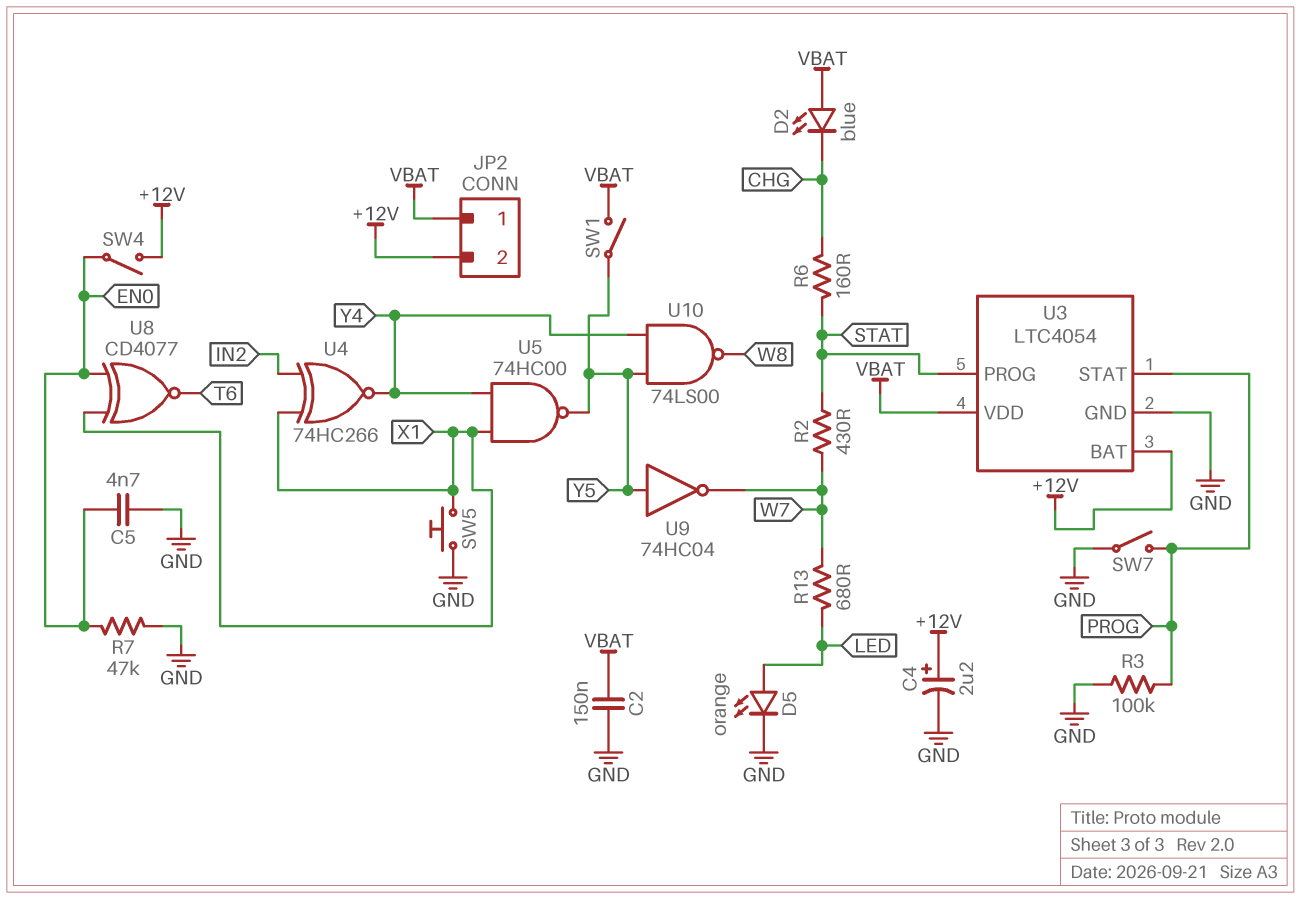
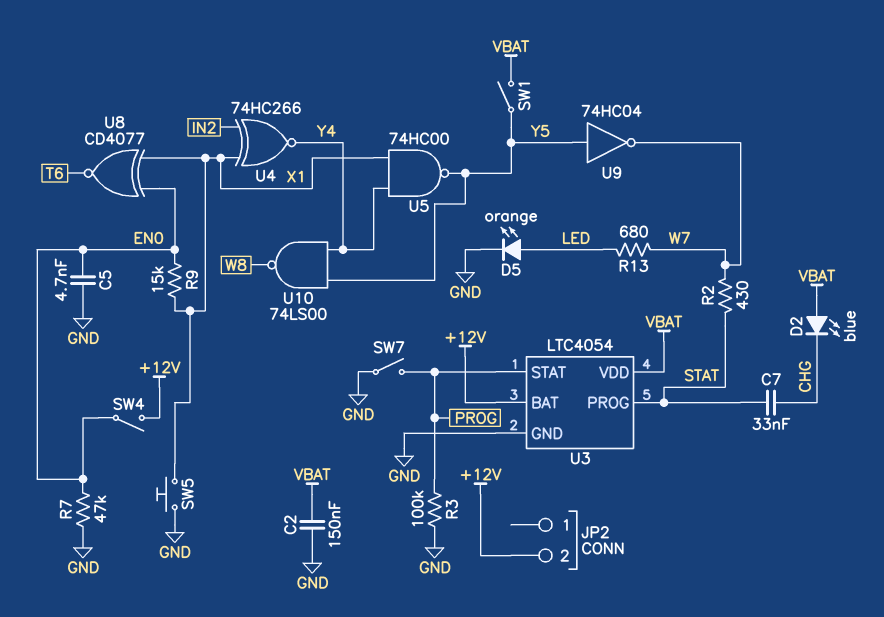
C4: 2.2uF (plus +12V, minus GND) -> none
C7: none -> 33nF (CHG, STAT)
JP2 pin 1: VBAT -> none
R6: 160 (CHG, STAT) -> none
R9: none -> 15k (EN0, X1)

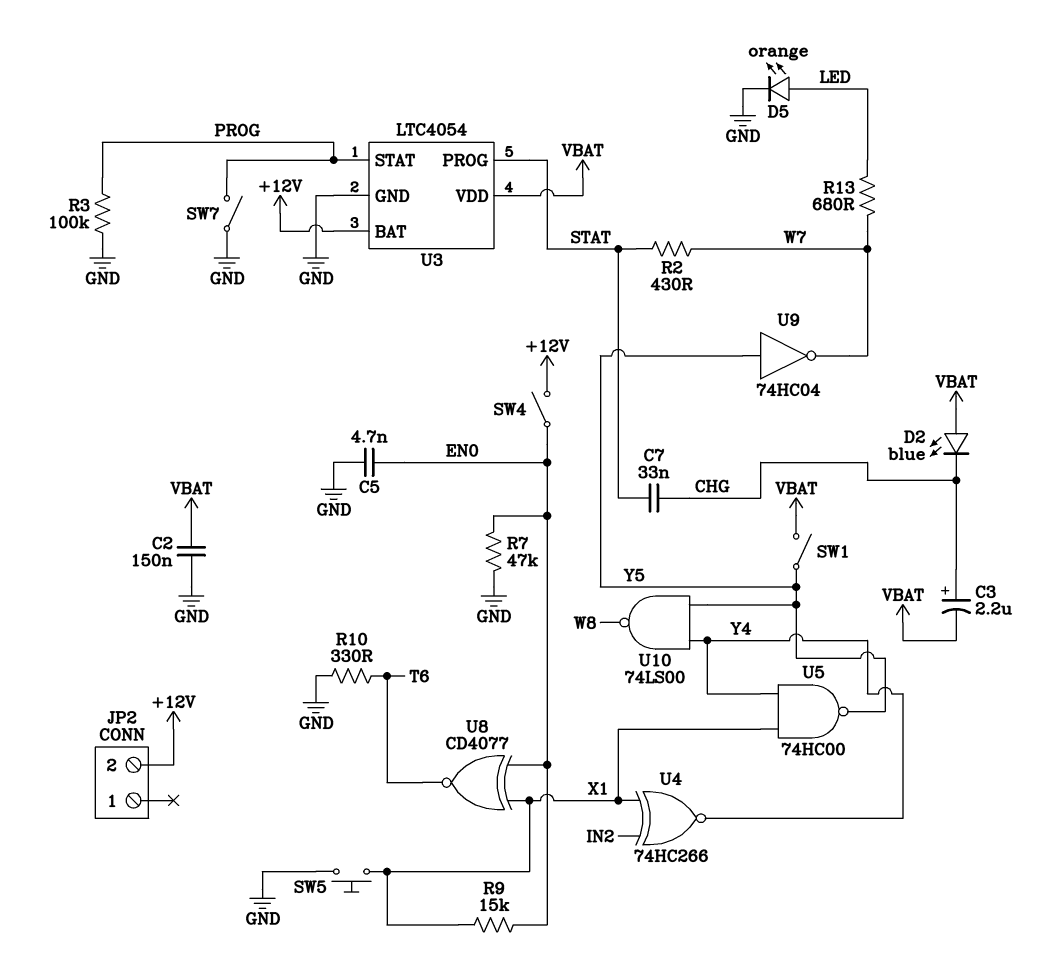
C3: none -> 2.2uF (plus CHG, minus VBAT)
R10: none -> 330 (GND, T6)

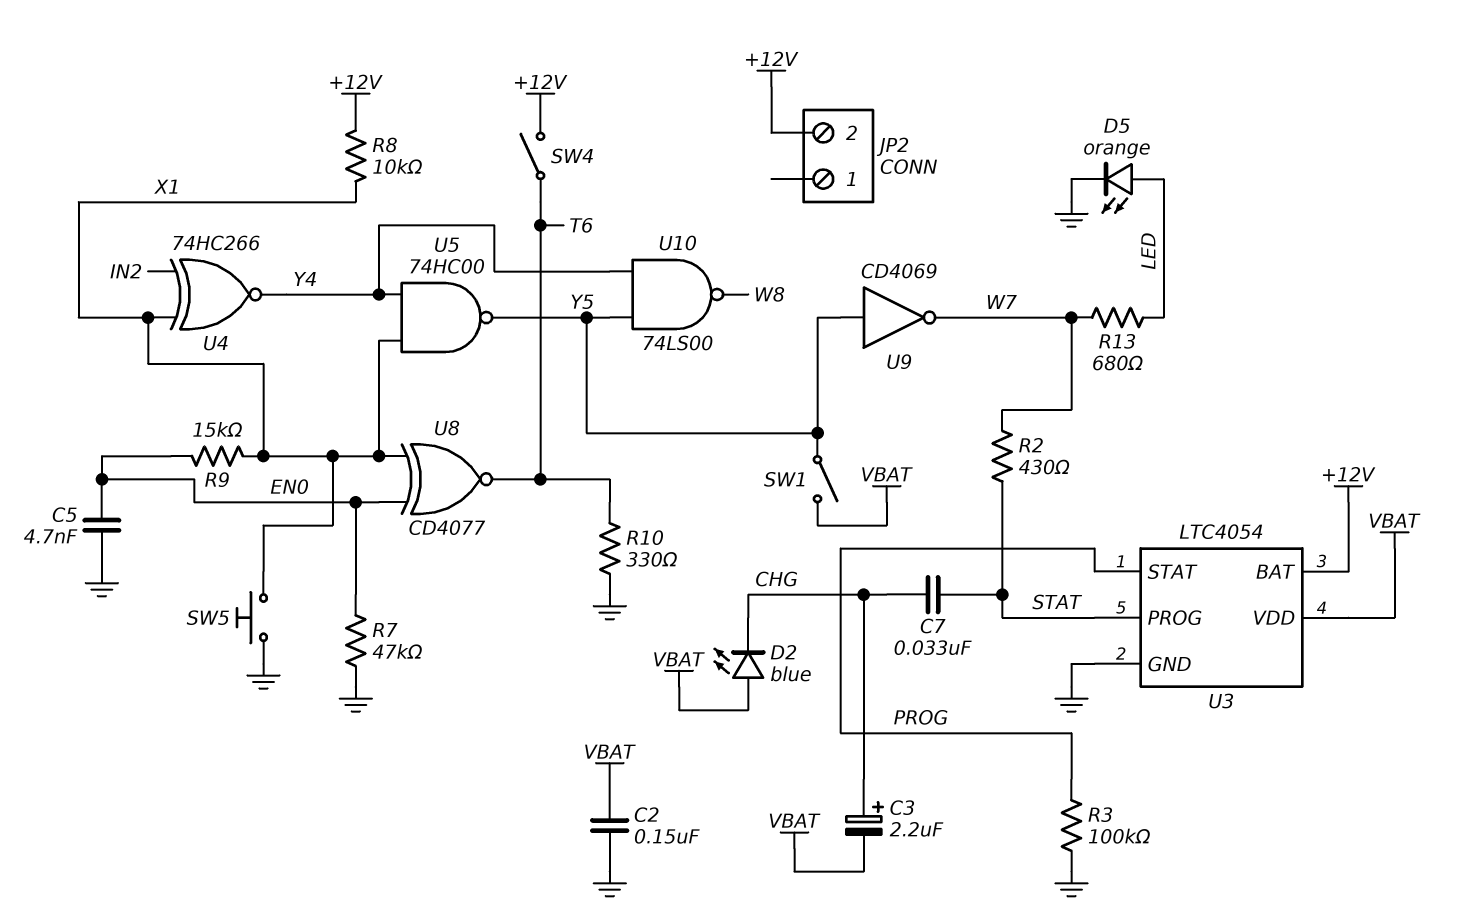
R8: none -> 10k (+12V, X1)
SW4: switch (+12V, EN0) -> switch (+12V, T6)
SW7: switch (GND, PROG) -> none
U9: NOT 74HC04 (in Y5, out W7) -> NOT CD4069 (in Y5, out W7)

